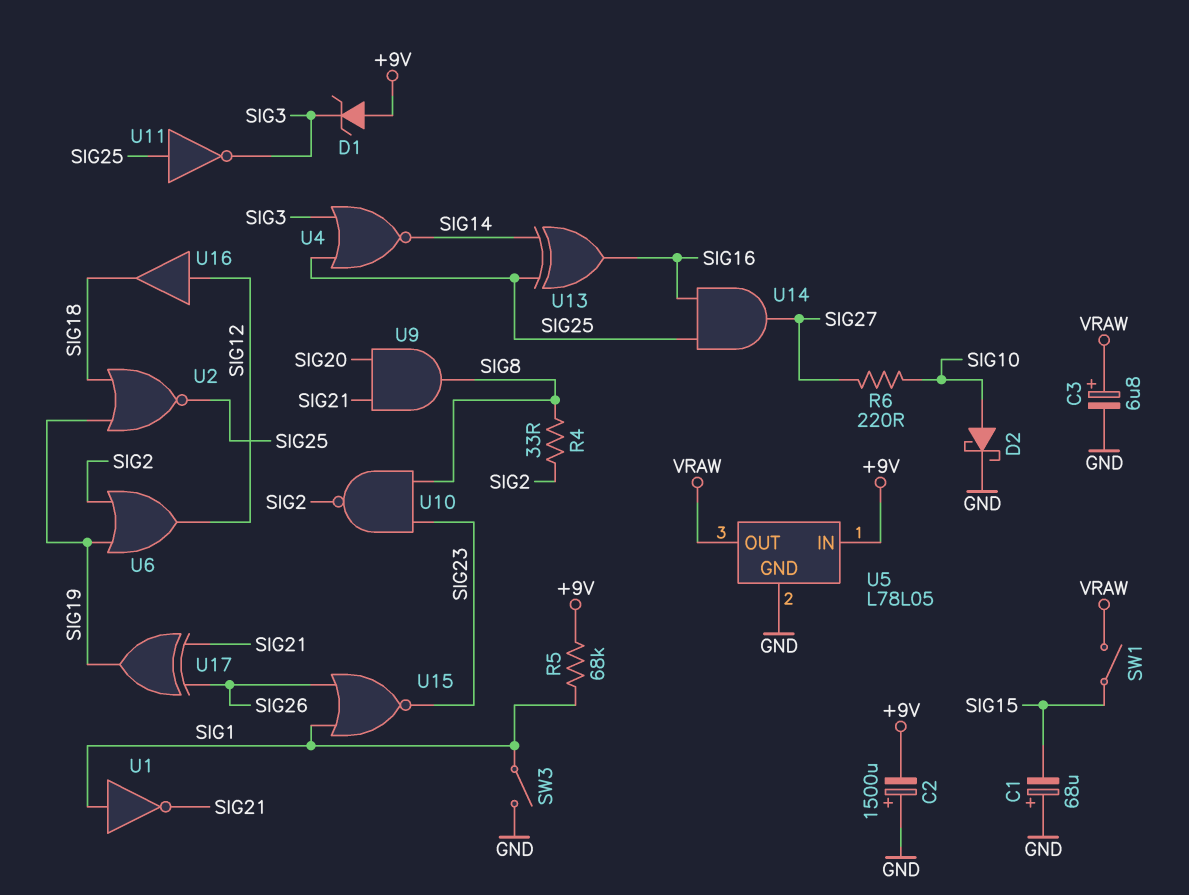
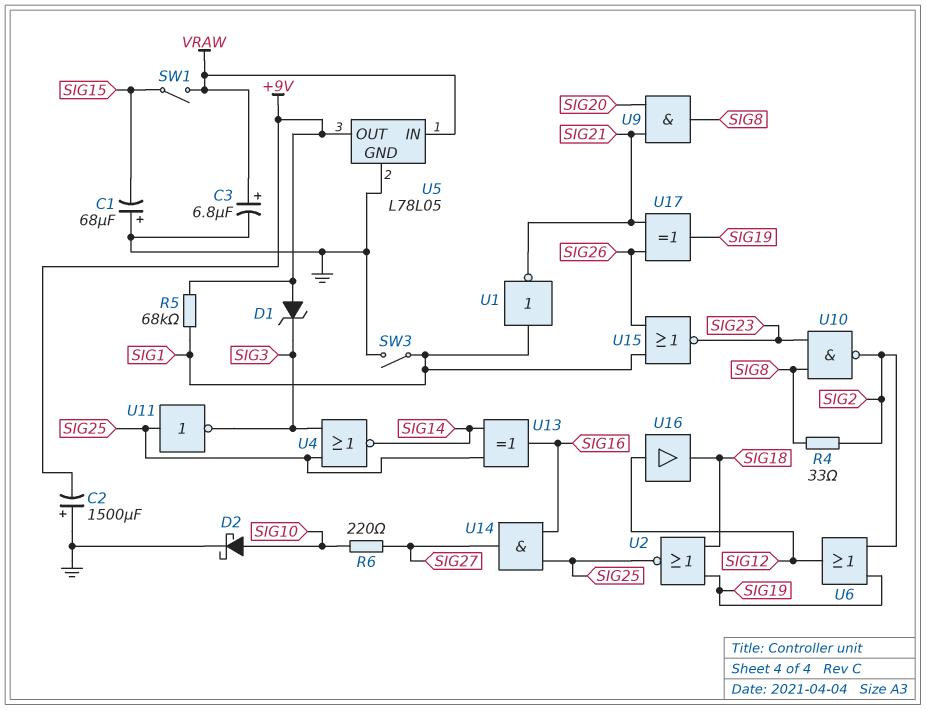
U5 pin IN: +9V -> VRAW
U5 pin OUT: VRAW -> +9V

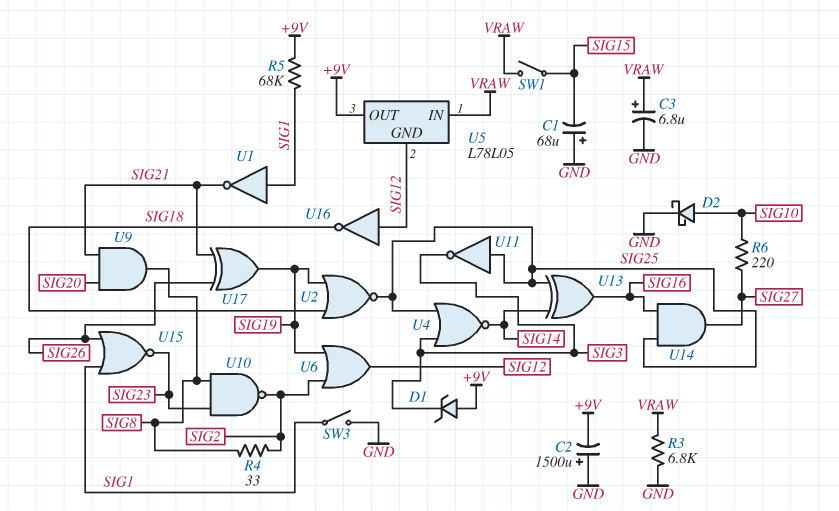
R3: none -> 6.8k (GND, VRAW)
U5 pin GND: GND -> SIG12
U16: buffer (in SIG12, out SIG18) -> NOT (in SIG12, out SIG18)

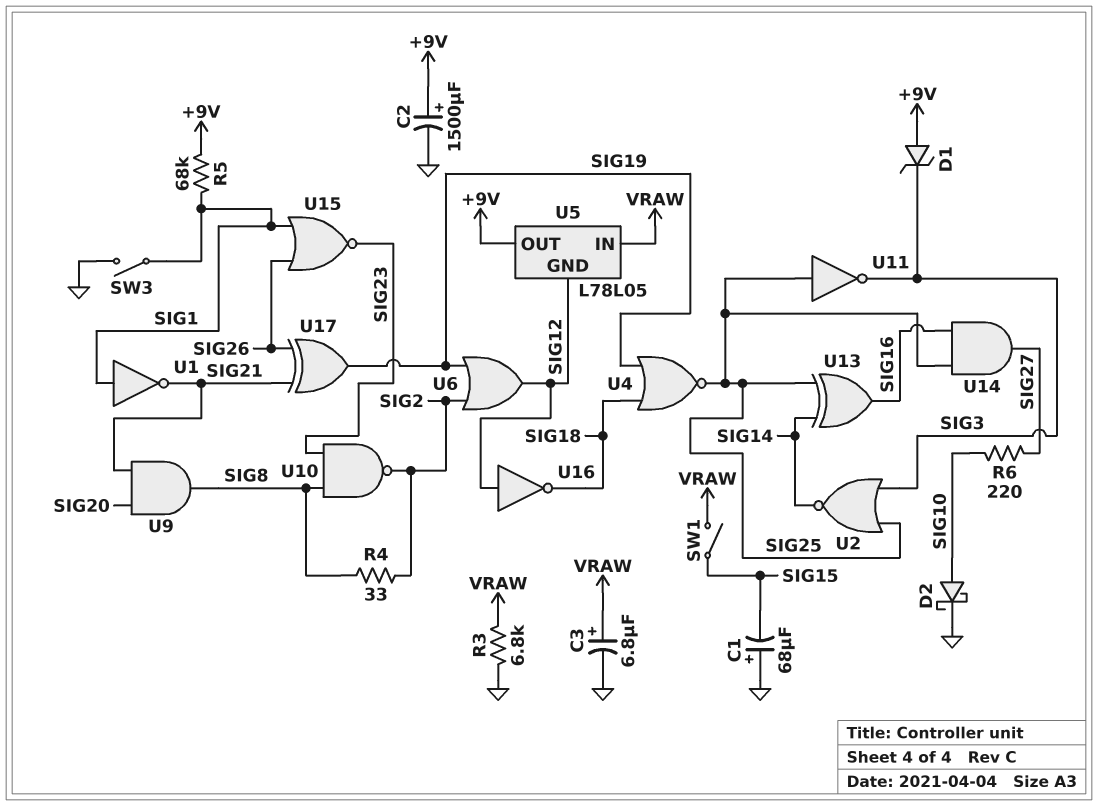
C2: 1500uF (plus GND, minus +9V) -> 1500uF (plus +9V, minus GND)
U2: NOR (in SIG18, in SIG19, out SIG25) -> NOR (in SIG3, in SIG25, out SIG14)
U4: NOR (in SIG3, in SIG25, out SIG14) -> NOR (in SIG18, in SIG19, out SIG25)

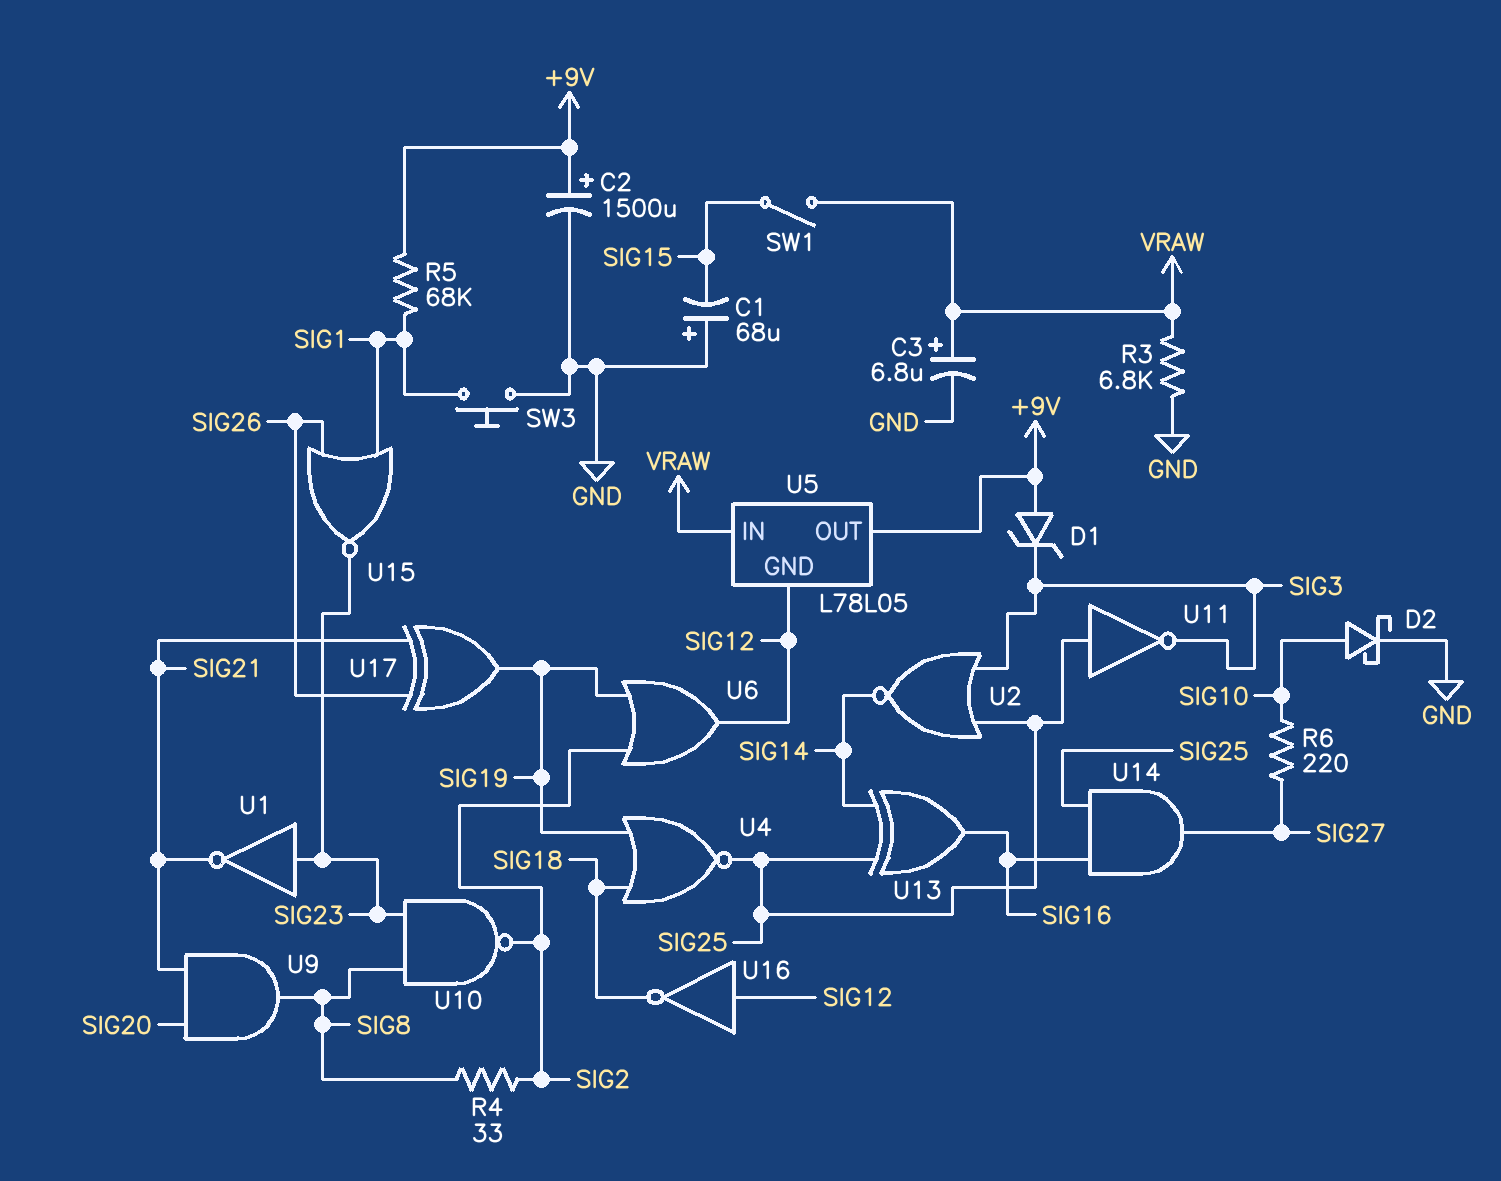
SW3: switch (GND, SIG1) -> button (GND, SIG1)
U1: NOT (in SIG1, out SIG21) -> NOT (in SIG23, out SIG21)

